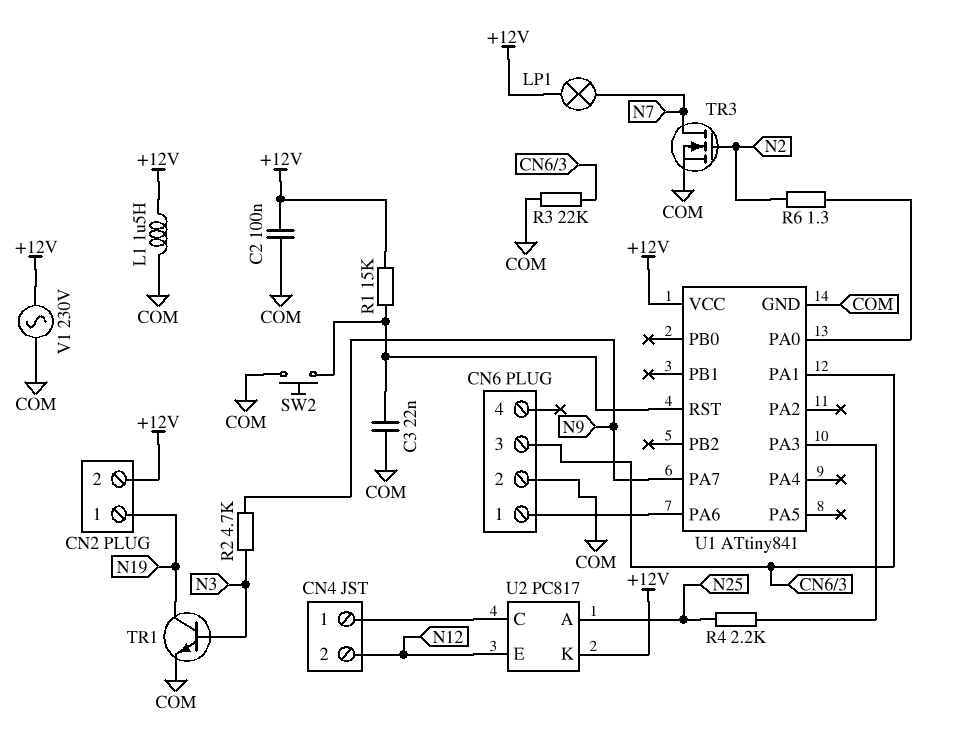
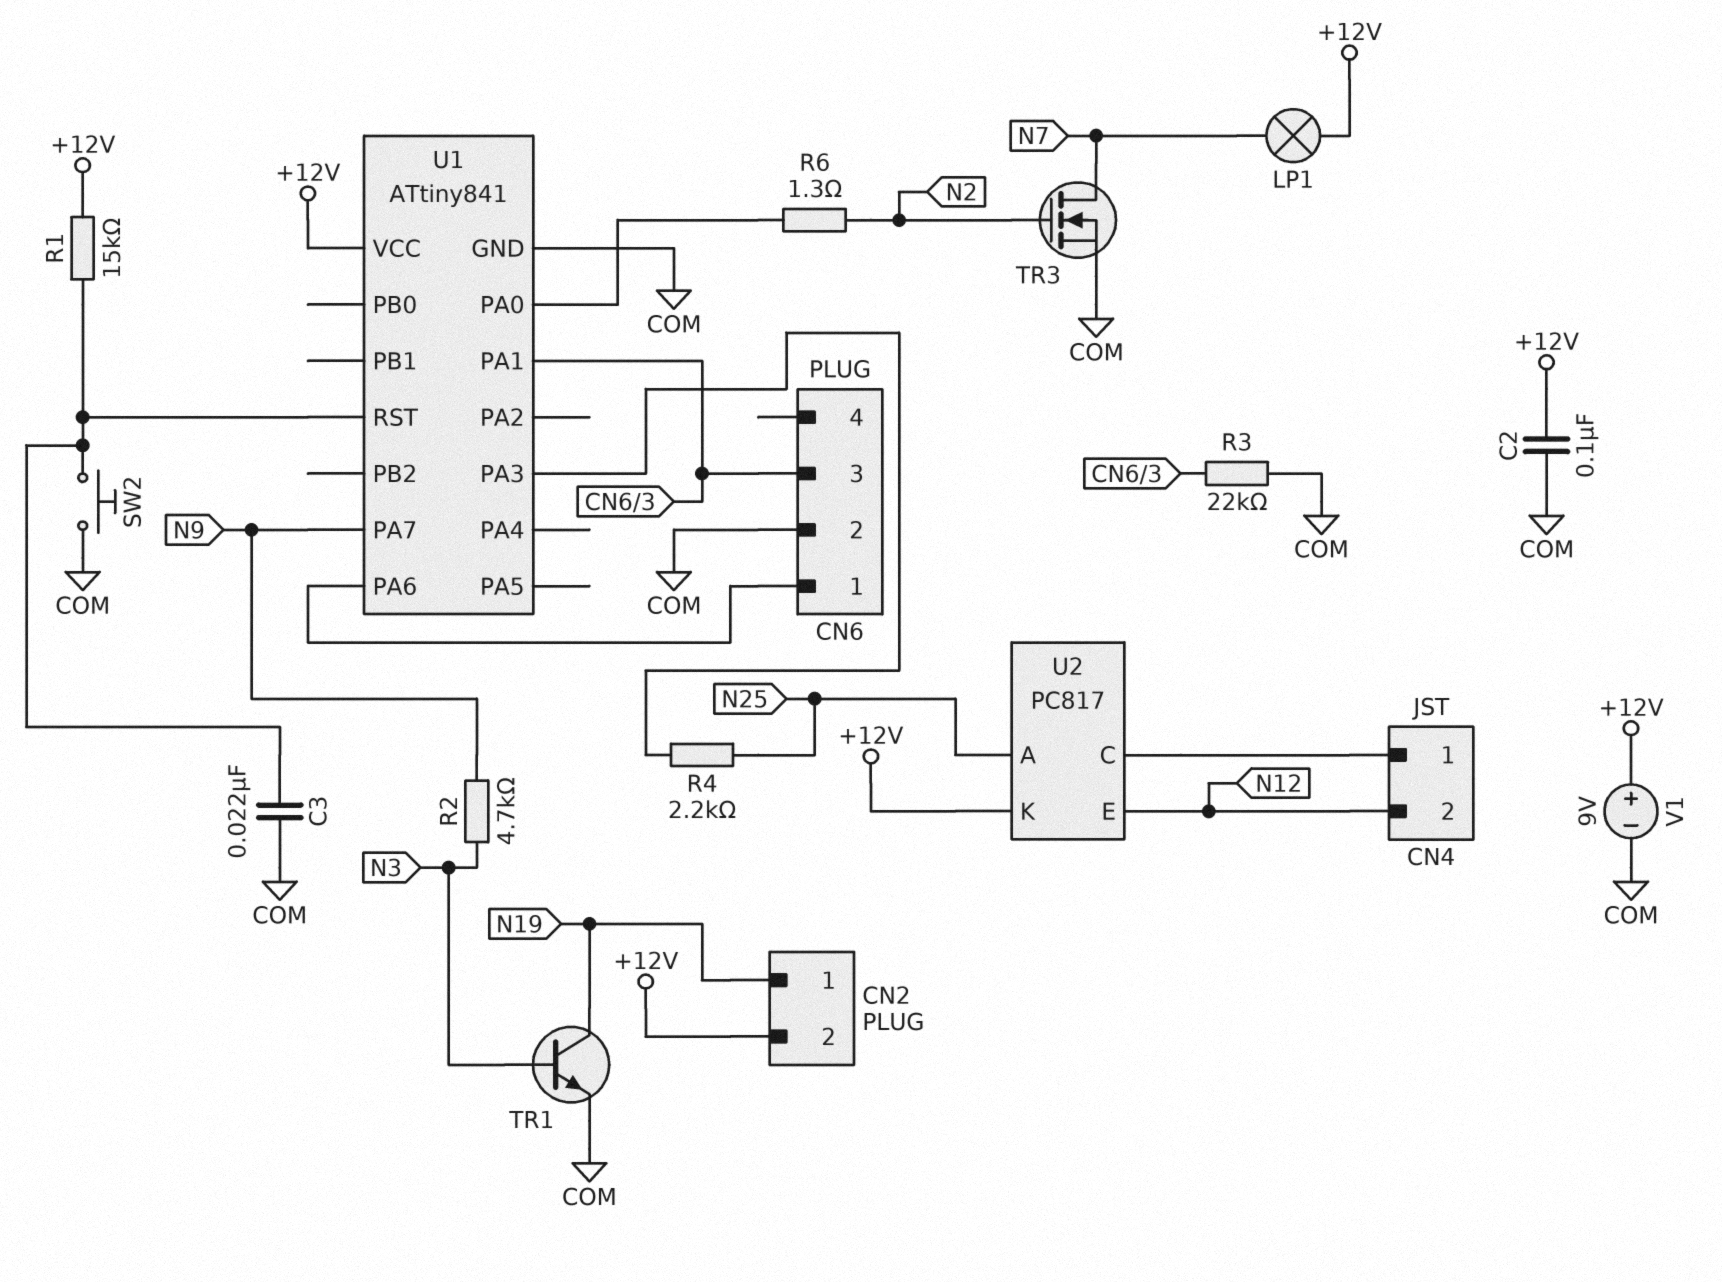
L1: 1.5uH (+12V, COM) -> none
V1: AC 230V (+12V, COM) -> 9V (plus +12V, minus COM)

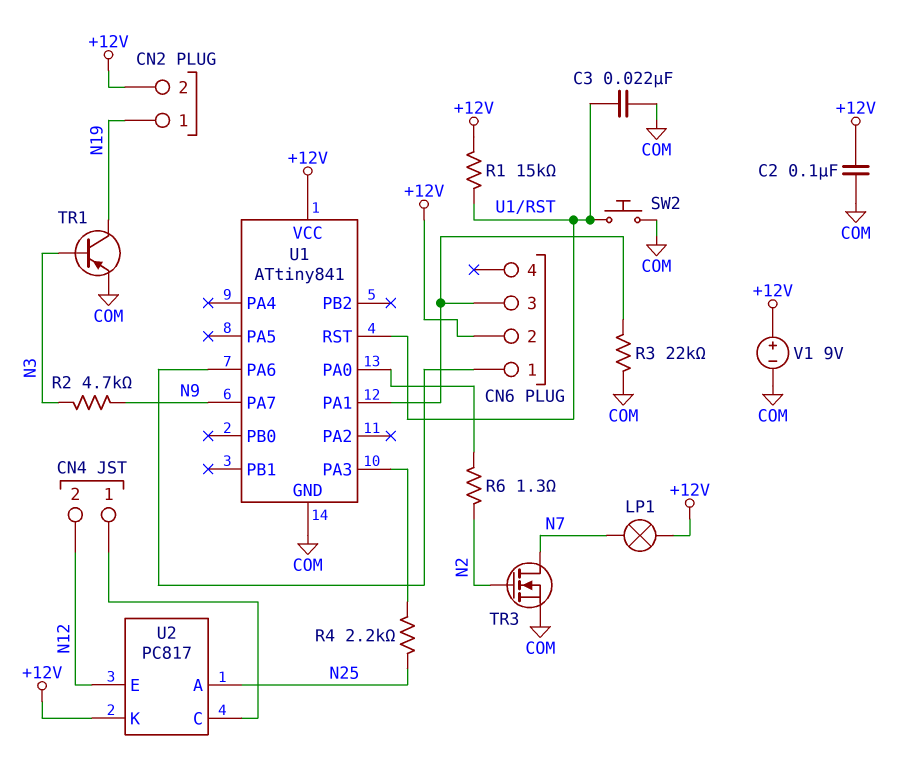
CN6 pin 2: COM -> +12V
TR1: NPN (B N3, C N19, E COM) -> PNP (B N3, C N19, E COM)

